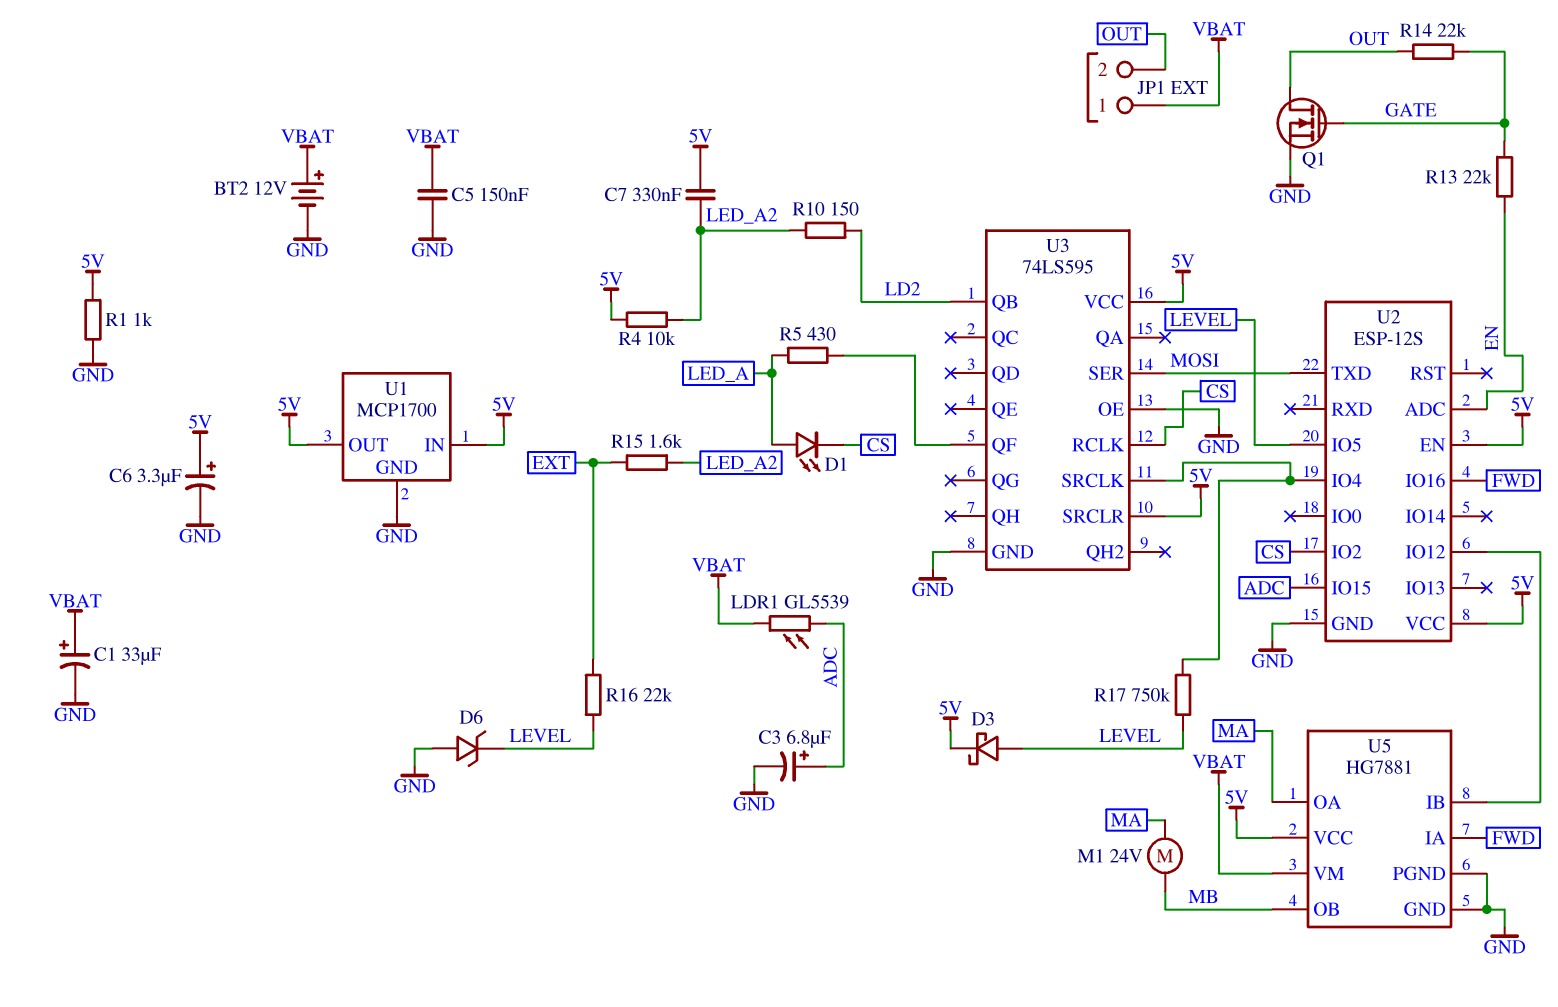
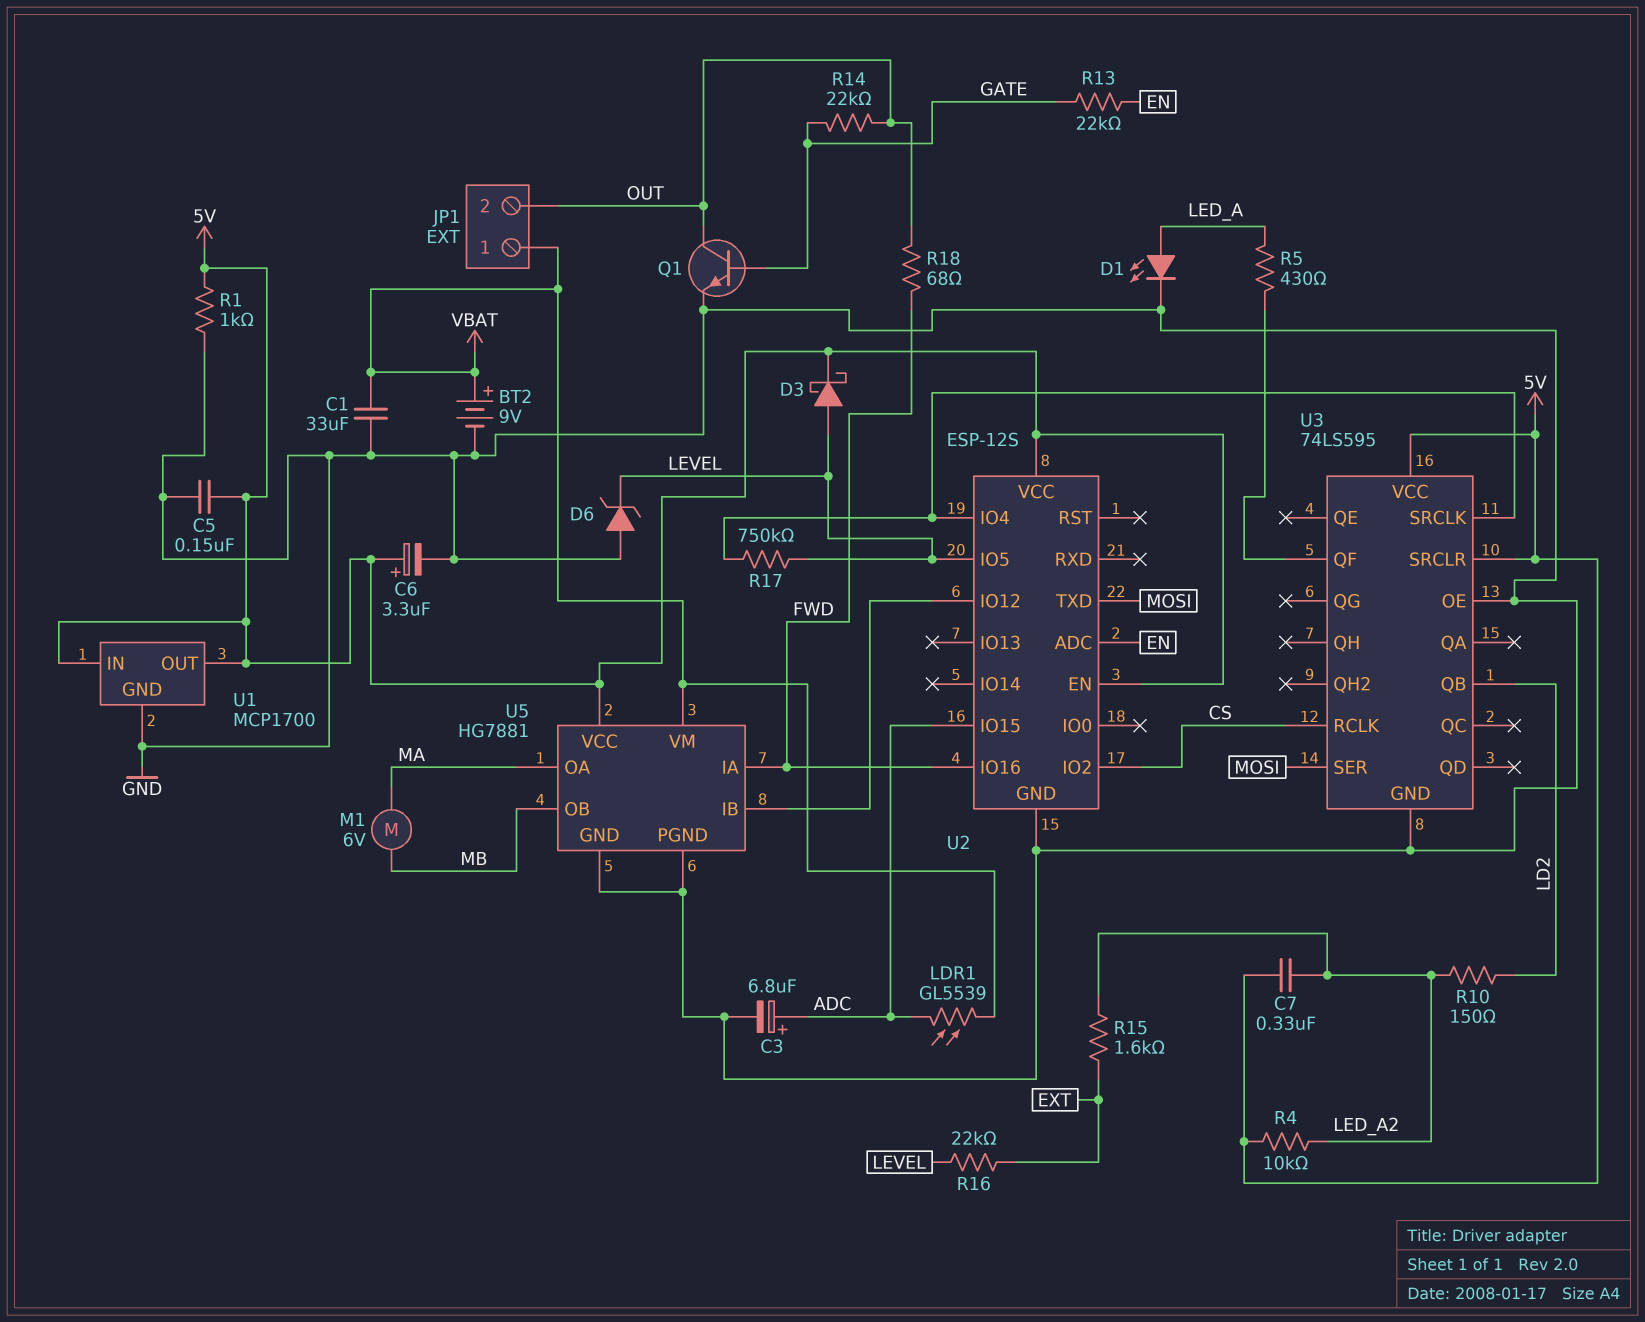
BT2: 12V (plus VBAT, minus GND) -> 9V (plus VBAT, minus GND)
C1: 33uF (plus VBAT, minus GND) -> 33uF (GND, VBAT)
C5: 150nF (GND, VBAT) -> 150nF (5V, GND)
D1: LED (A LED_A, K CS) -> LED (A LED_A, K GND)
M1: motor 24V (MA, MB) -> motor 6V (MA, MB)
Q1: NMOS (G GATE, D OUT, S GND) -> NPN (B GATE, C OUT, E GND)
R18: none -> 68 (FWD, OUT)

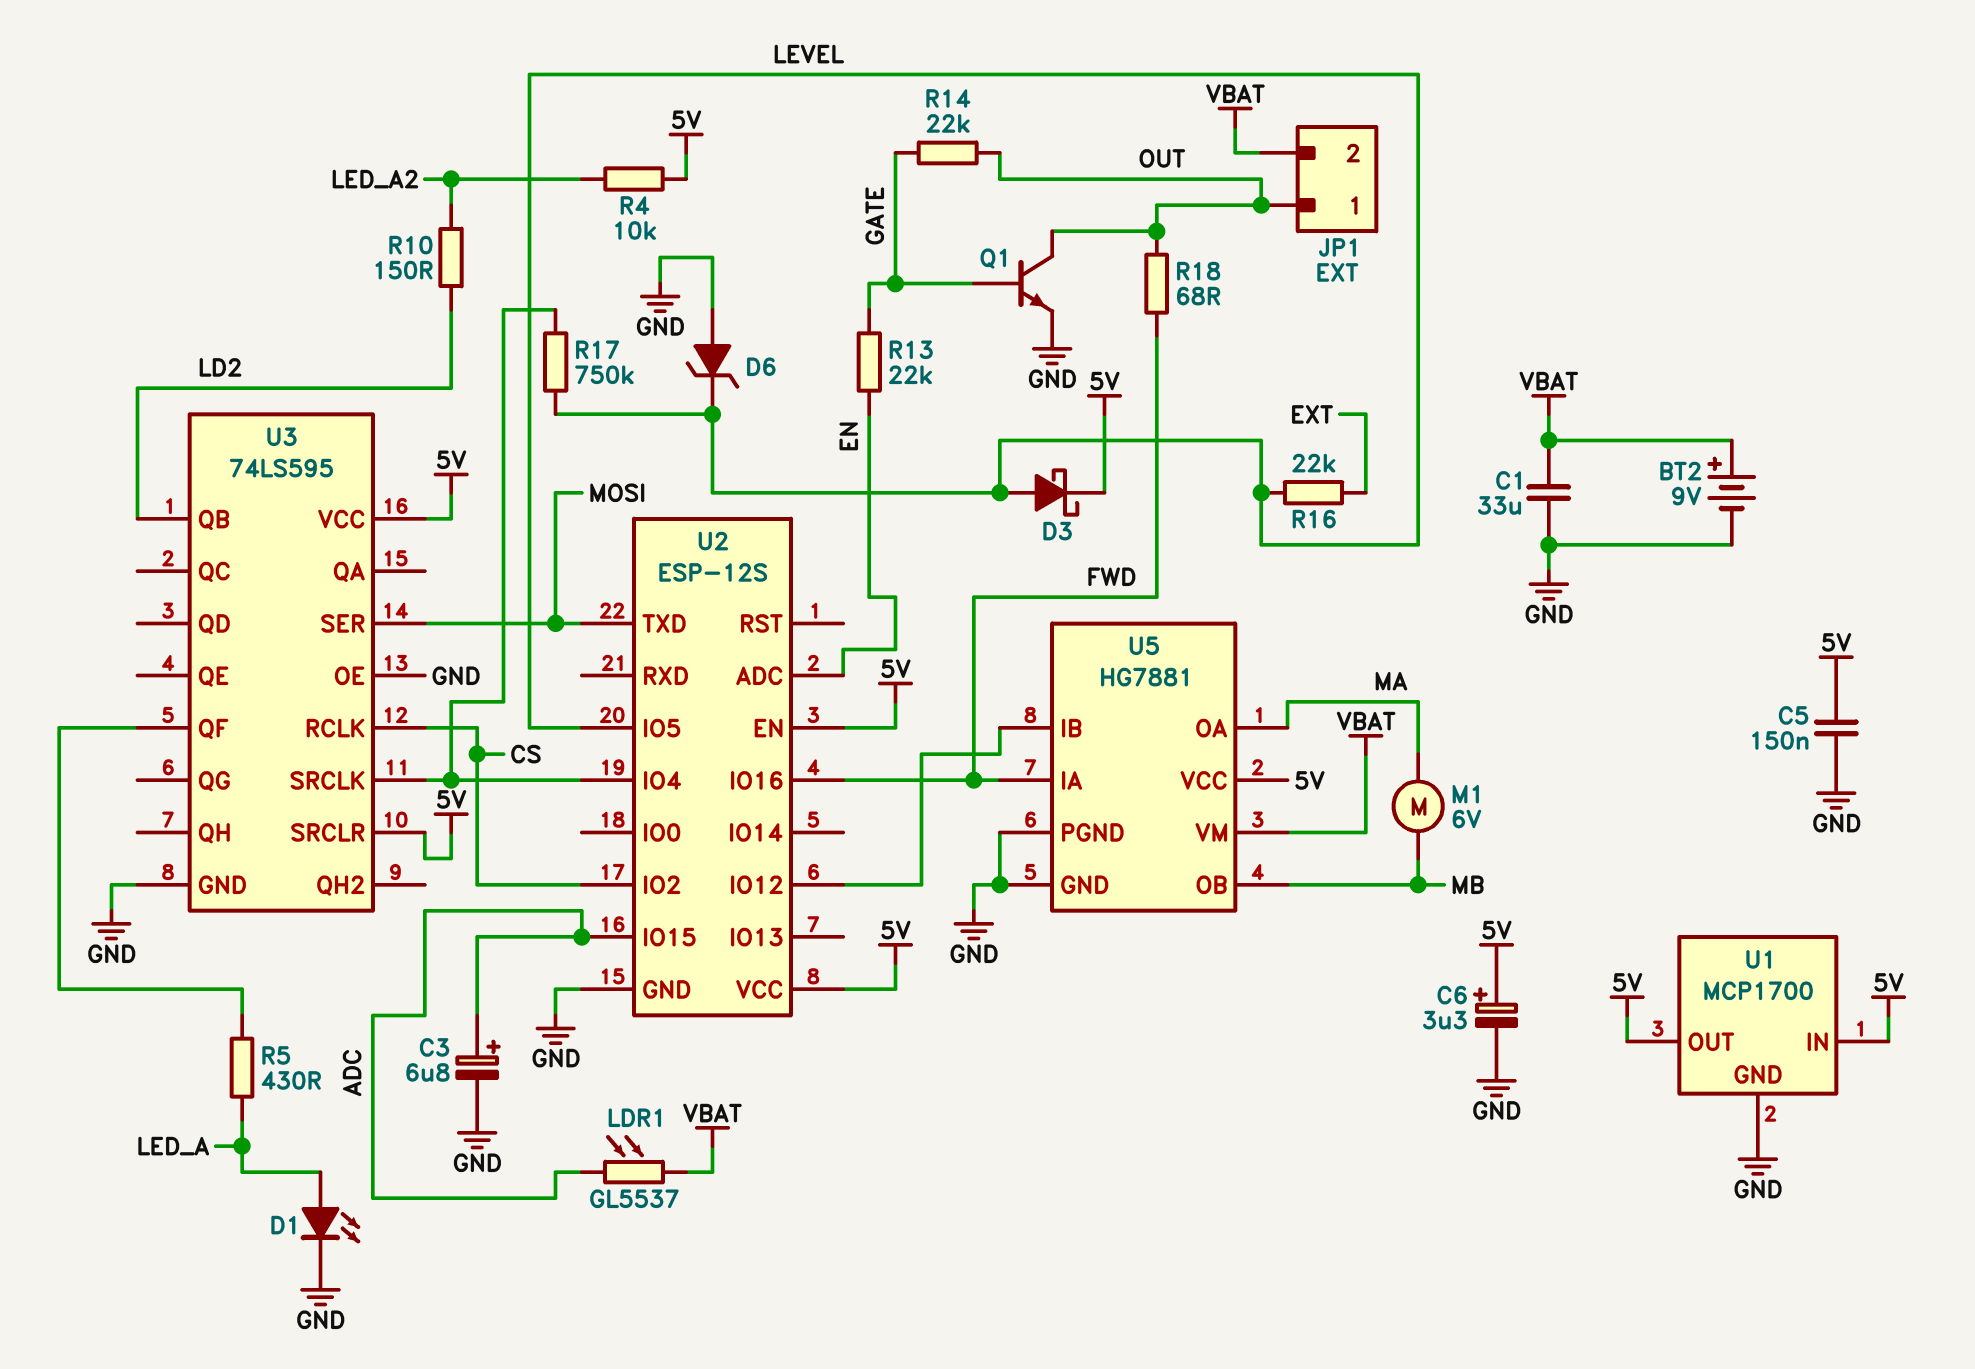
C7: 330nF (5V, LED_A2) -> none
JP1 pin 1: VBAT -> OUT
JP1 pin 2: OUT -> VBAT
LDR1: GL5539 (ADC, VBAT) -> GL5537 (ADC, VBAT)
R1: 1k (5V, GND) -> none
R15: 1.6k (EXT, LED_A2) -> none

